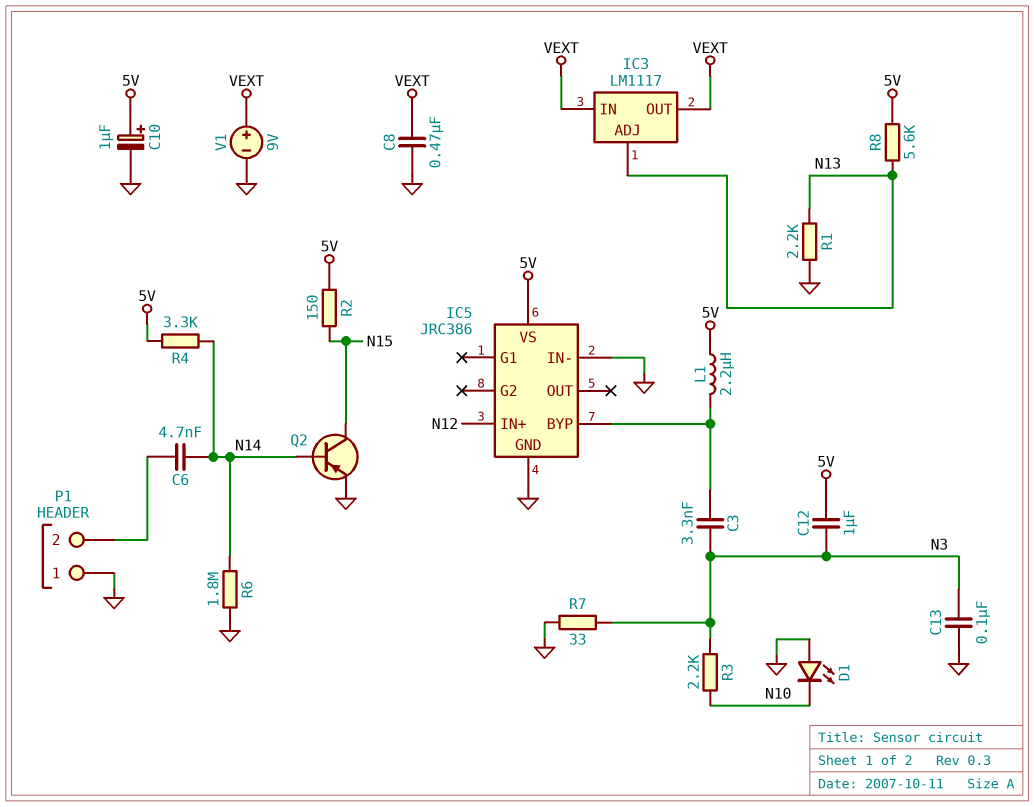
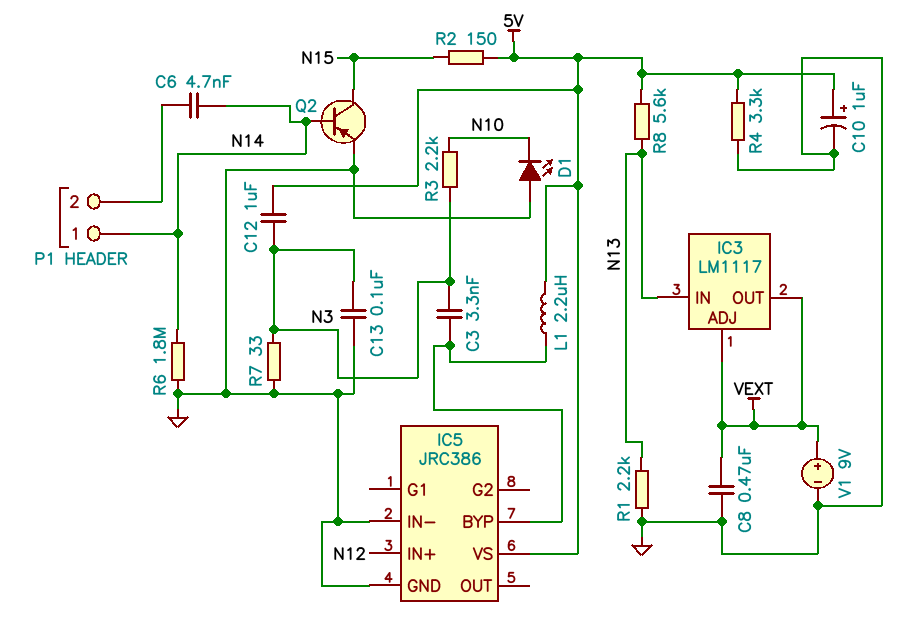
IC3 pin ADJ: N13 -> VEXT
IC3 pin IN: VEXT -> N13
P1 pin 1: GND -> N14
R4: 3.3k (5V, N14) -> 3.3k (5V, GND)

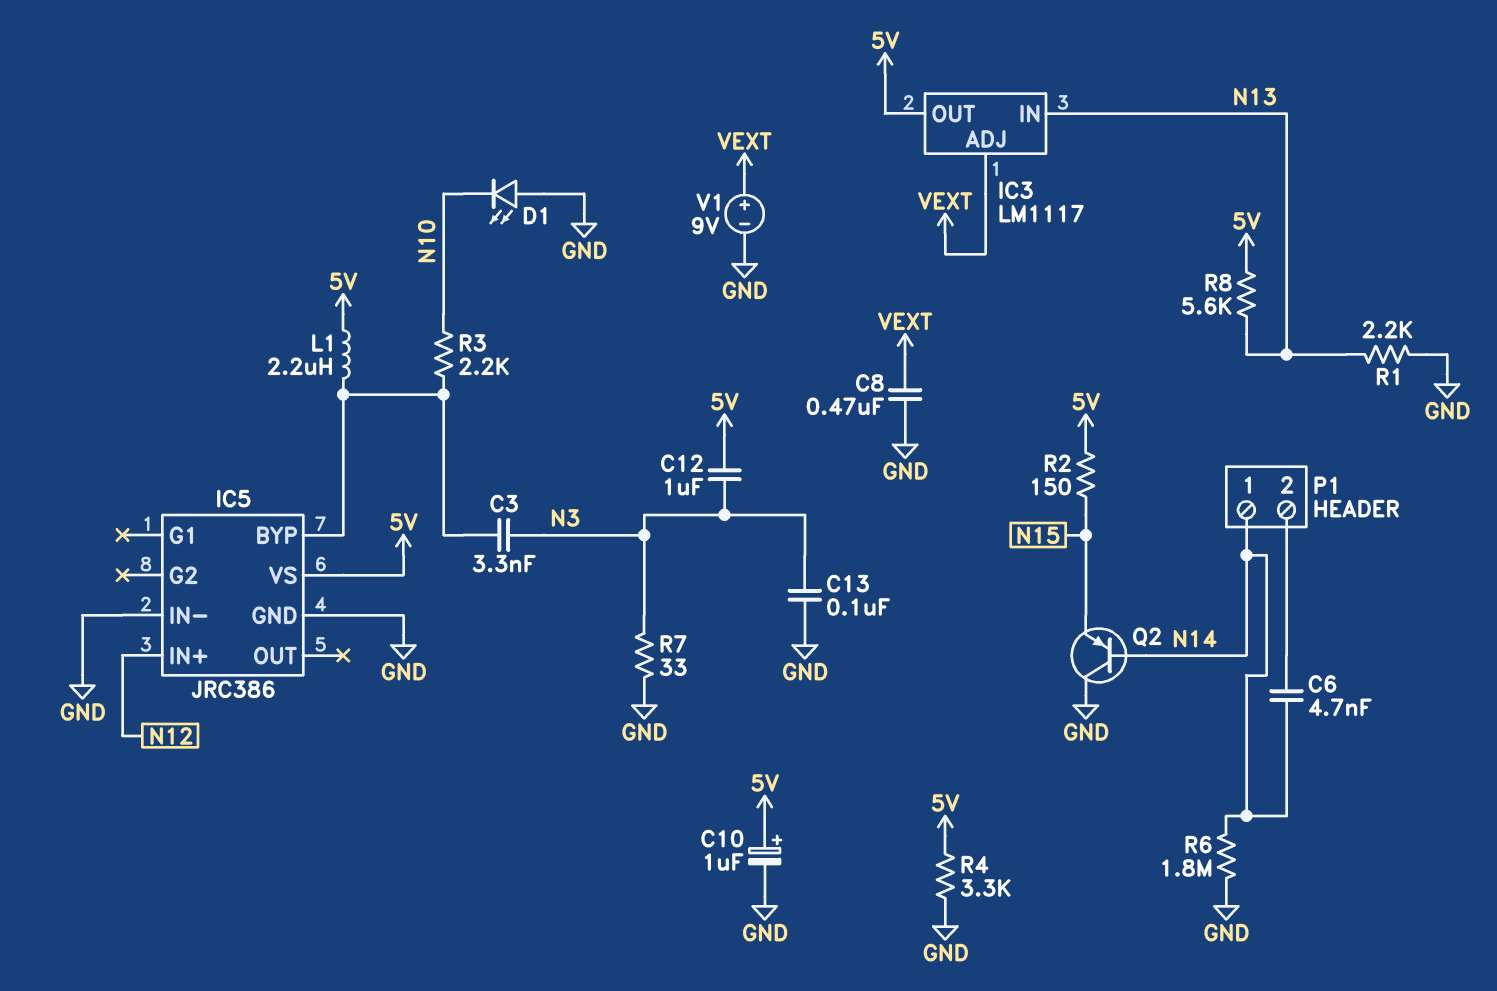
IC3 pin OUT: VEXT -> 5V
Q2: PNP (B N14, C N15, E GND) -> PNP (B N14, C GND, E N15)
R3: 2.2k (N3, N10) -> 2.2k (IC5/BYP, N10)

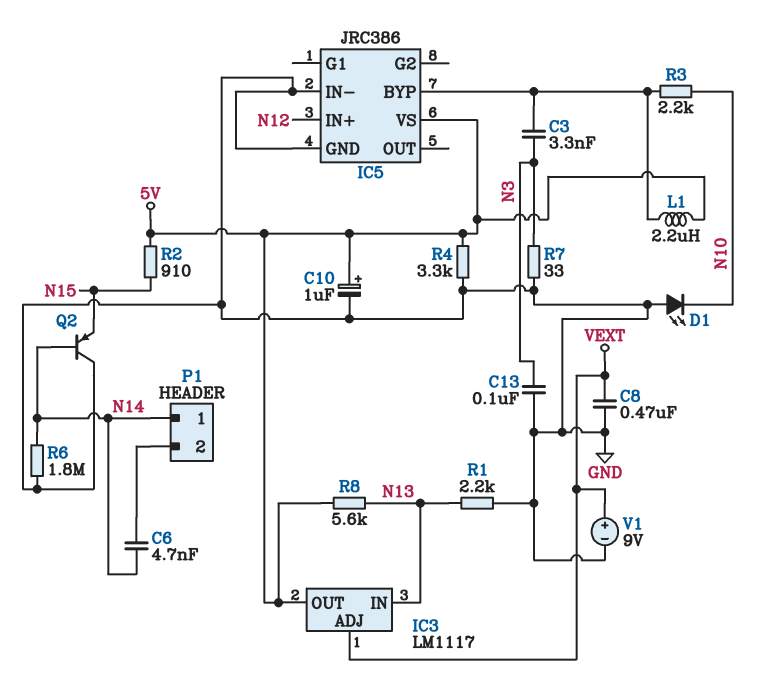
C12: 1uF (5V, N3) -> none
R2: 150 (5V, N15) -> 910 (5V, N15)

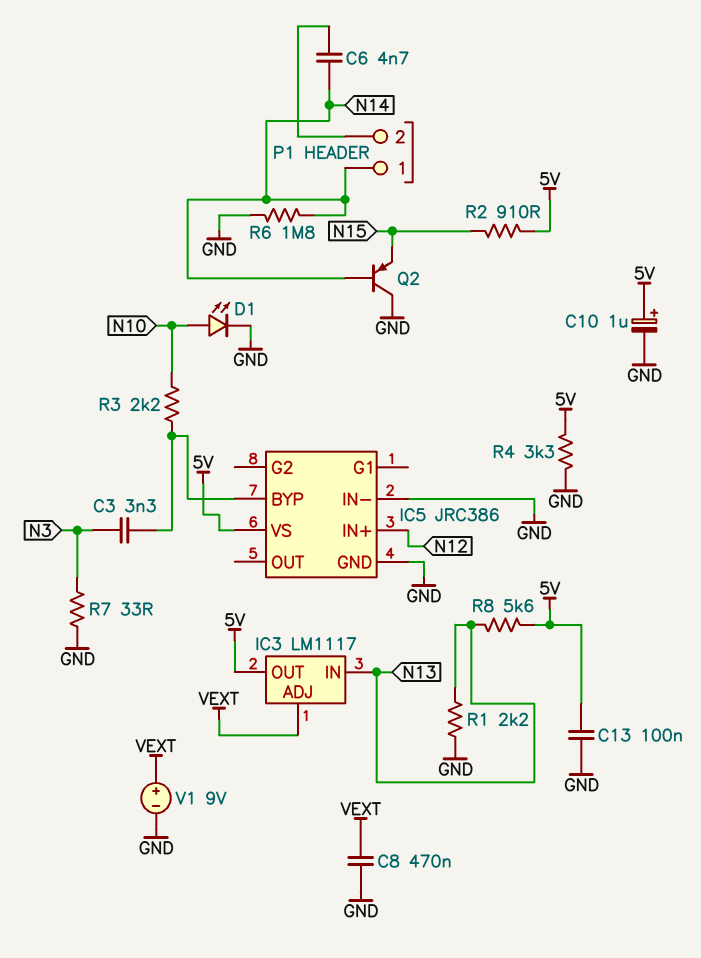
C13: 100nF (GND, N3) -> 100nF (5V, GND)
D1: LED (A GND, K N10) -> LED (A N10, K GND)
L1: 2.2uH (5V, IC5/BYP) -> none

